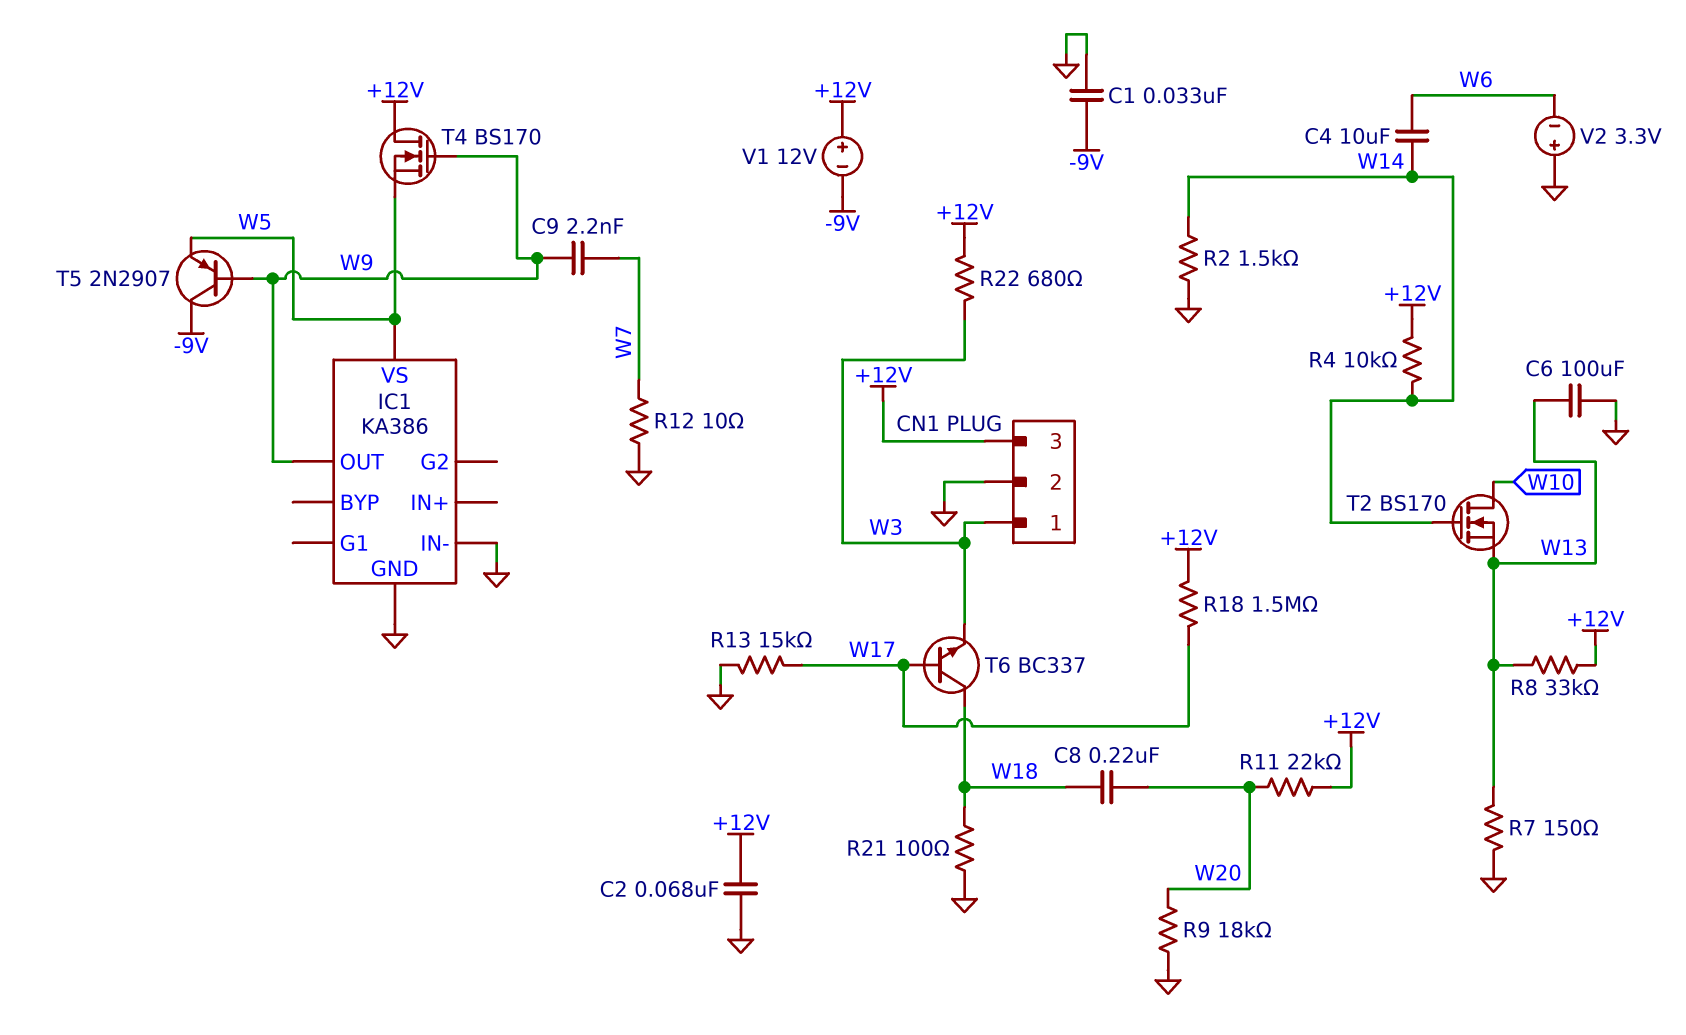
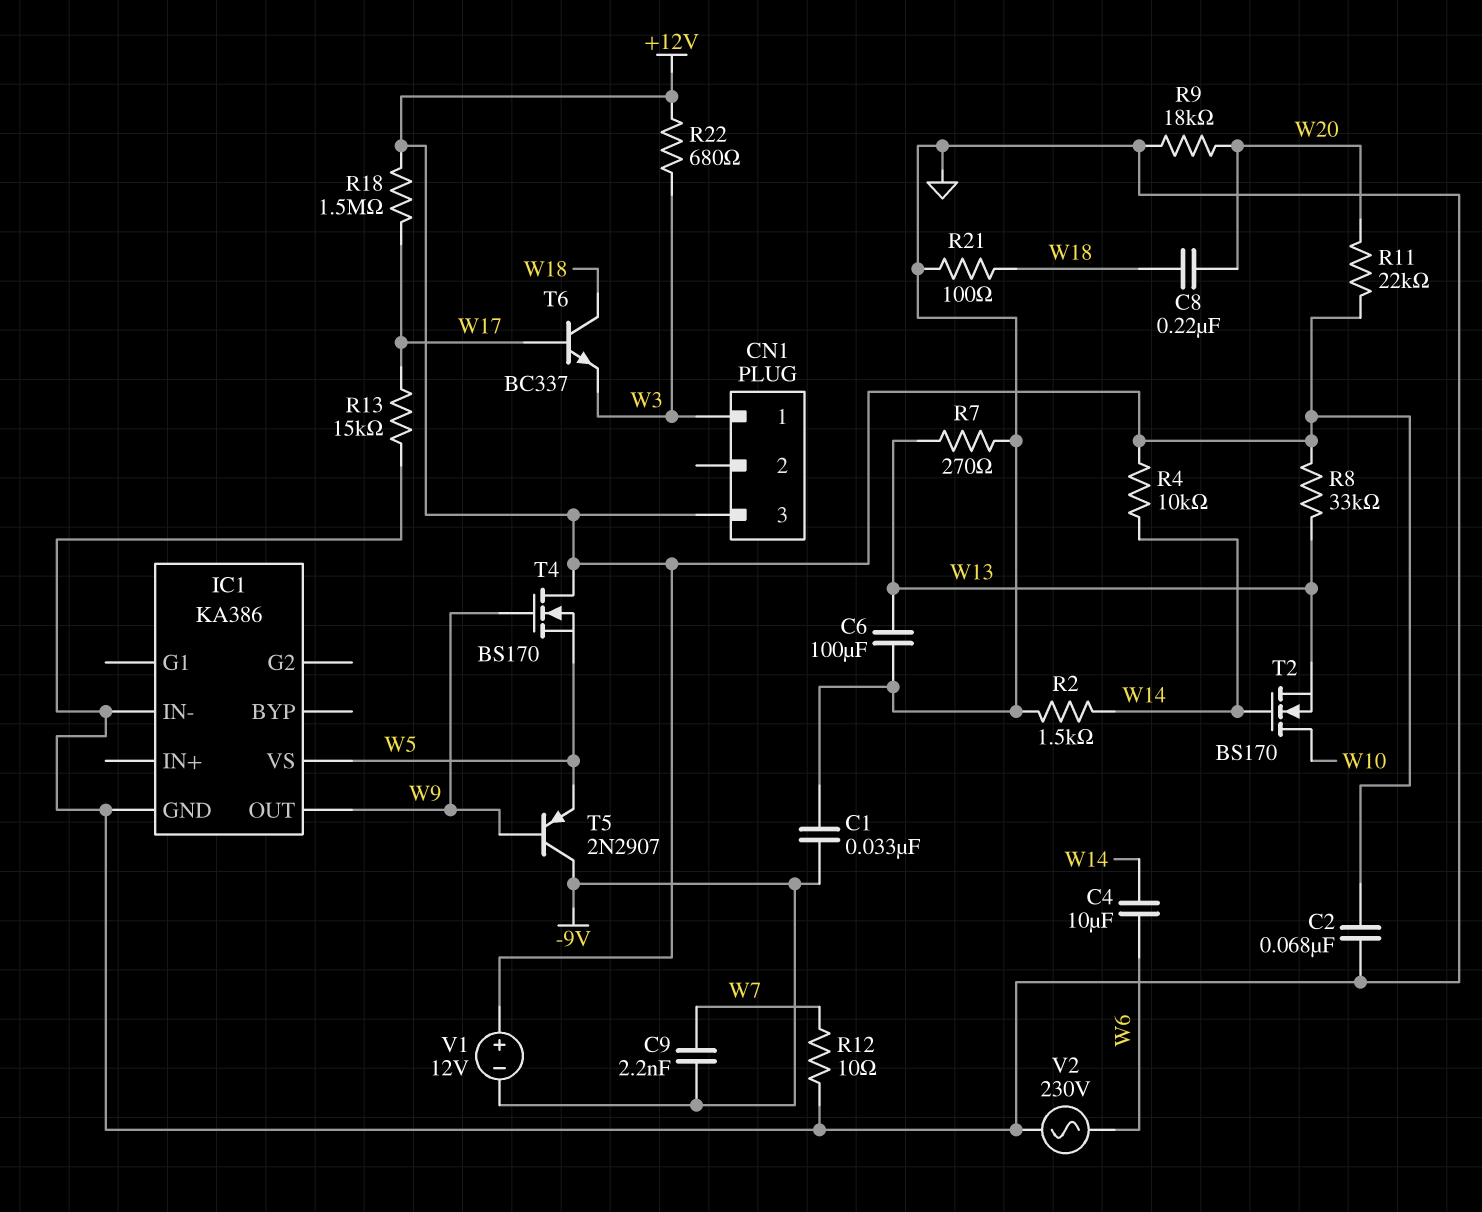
C9: 2.2nF (W7, W9) -> 2.2nF (-9V, W7)
CN1 pin 2: GND -> none
R7: 150 (GND, W13) -> 270 (GND, W13)
V2: 3.3V (plus GND, minus W6) -> AC 230V (GND, W6)

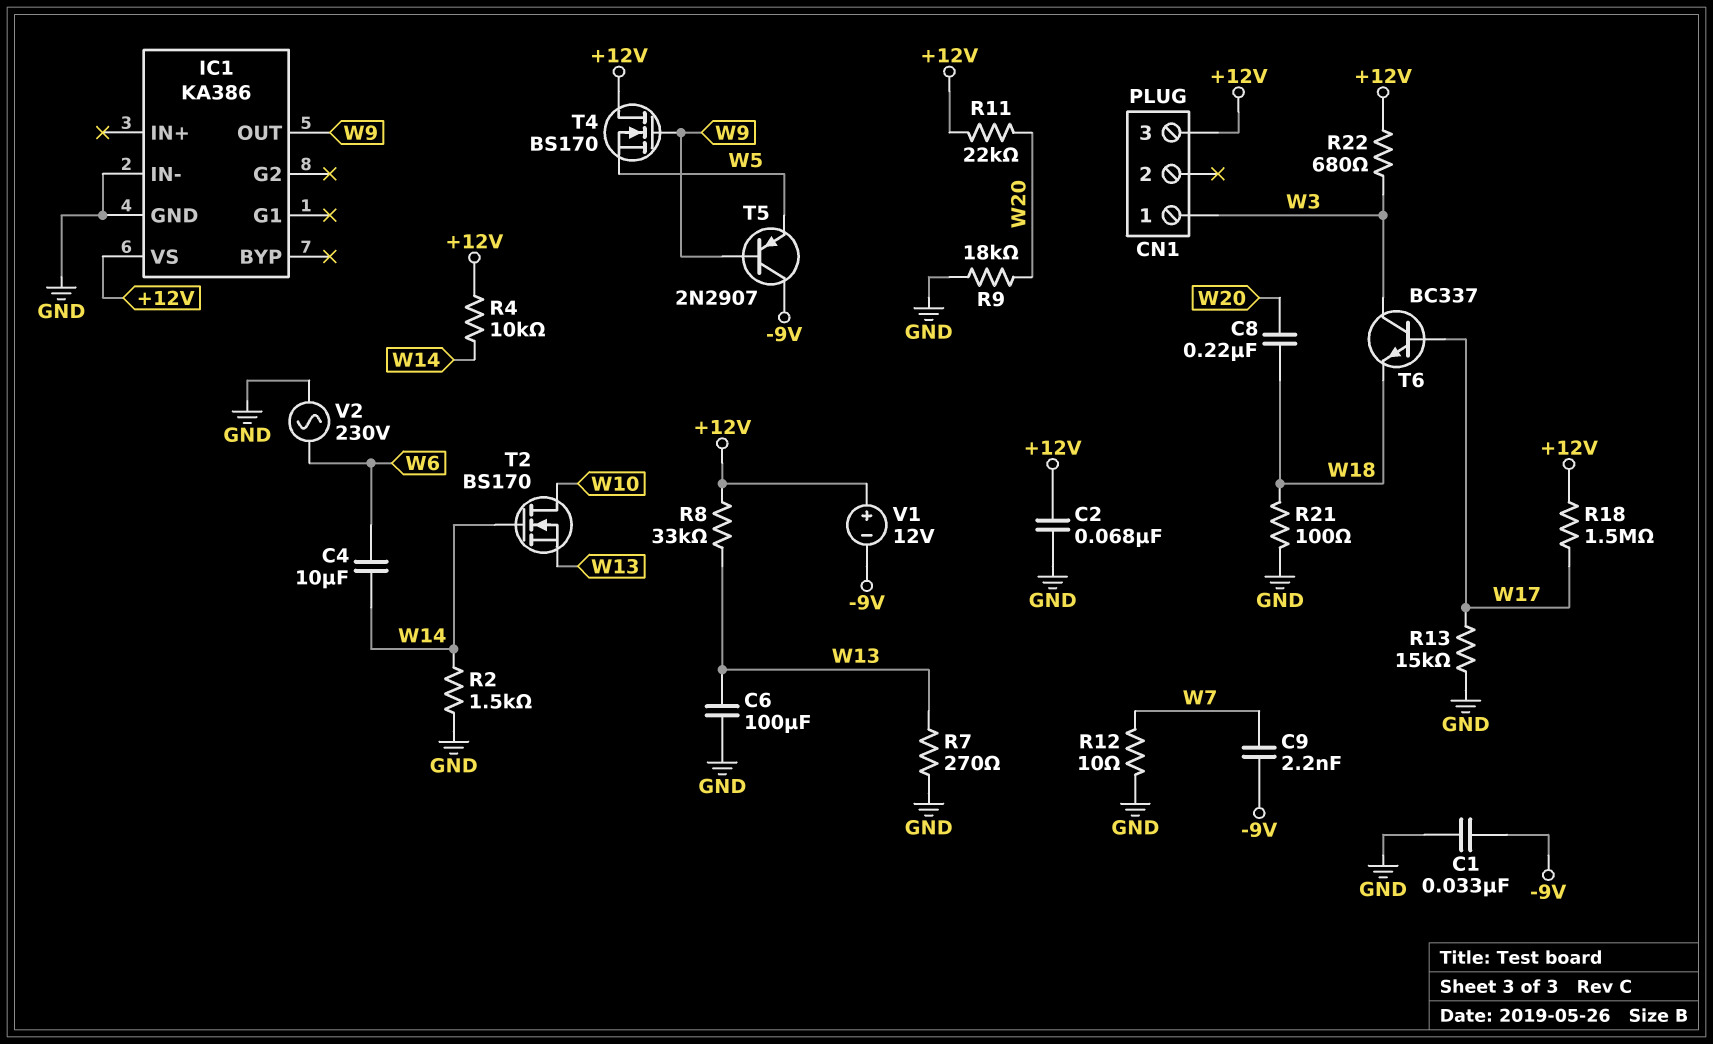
IC1 pin VS: W5 -> +12V
T6: NPN BC337 (B W17, C W18, E W3) -> NPN BC337 (B W17, C W3, E W18)

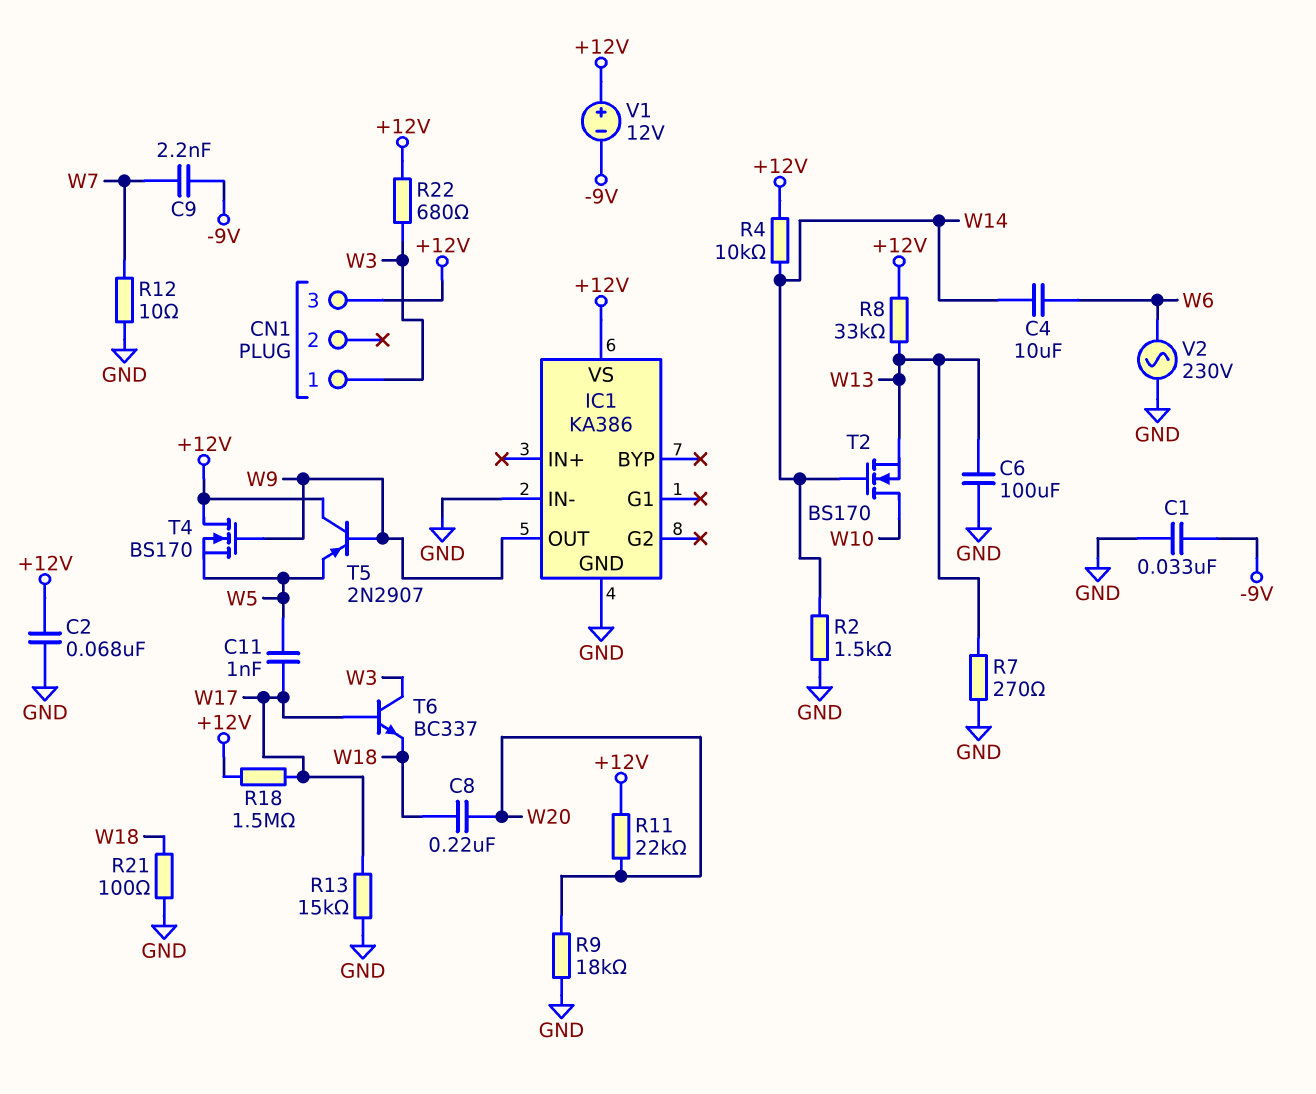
C11: none -> 1nF (W5, W17)
T5: PNP 2N2907 (B W9, C -9V, E W5) -> PNP 2N2907 (B W9, C +12V, E W5)

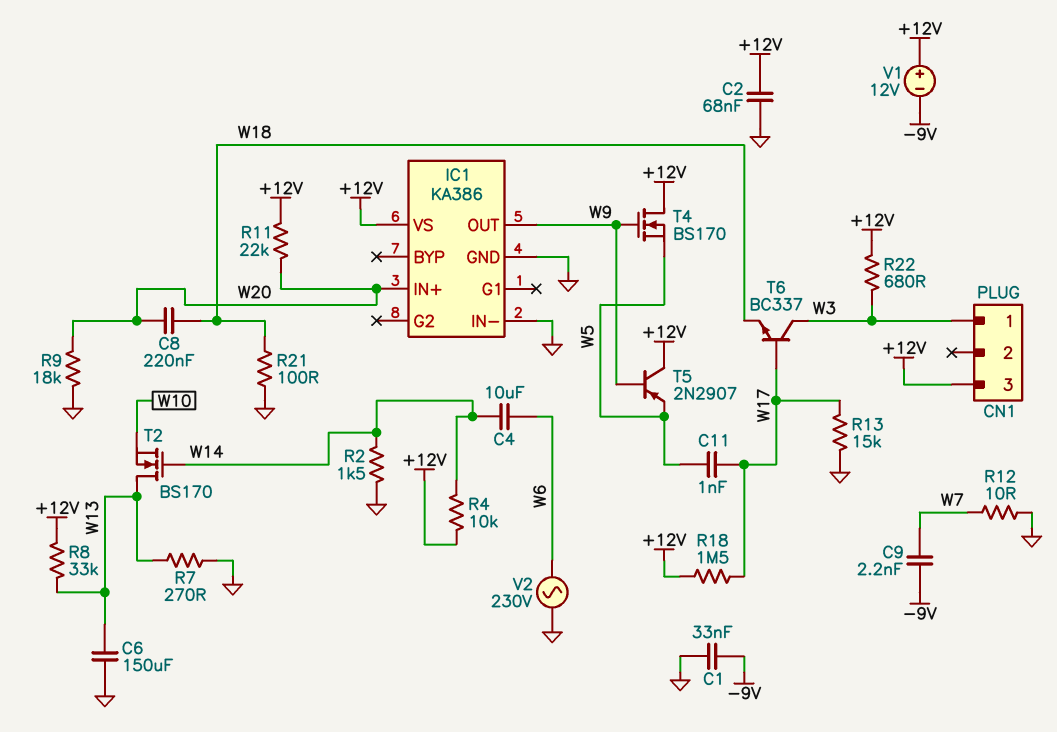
C6: 100uF (GND, W13) -> 150uF (GND, W13)
IC1 pin IN+: none -> W20
T2: NMOS BS170 (G W14, D W10, S W13) -> NMOS BS170 (G W14, D W13, S W10)

